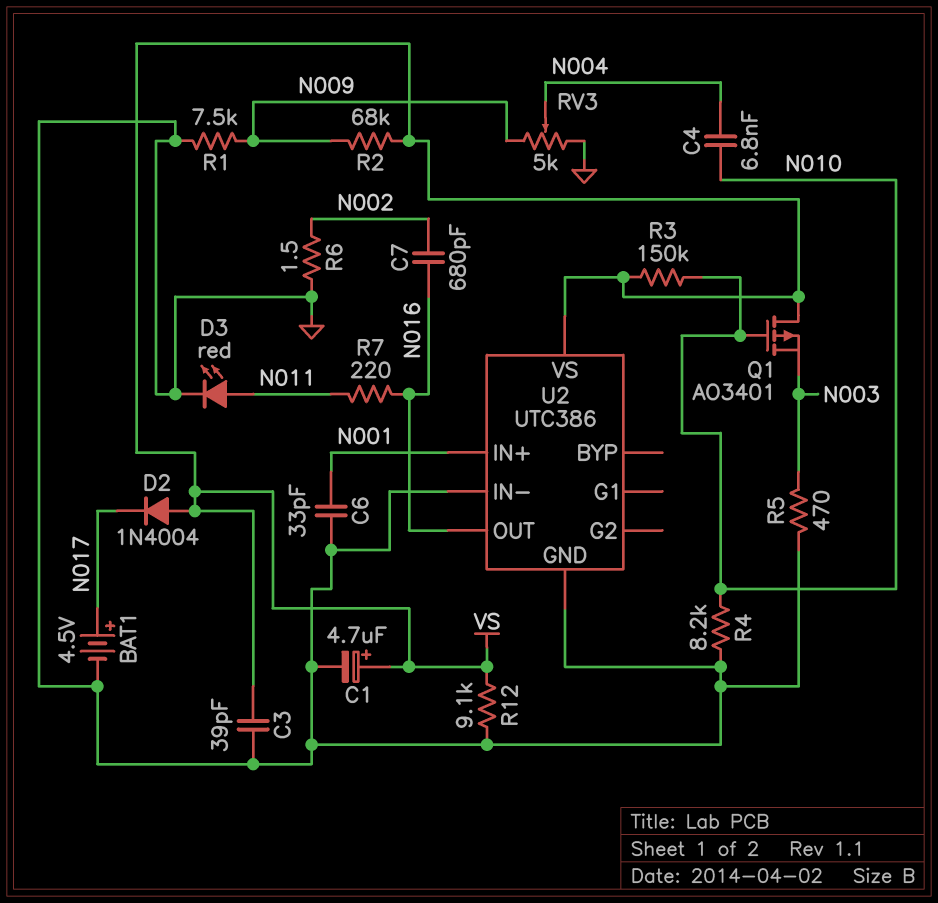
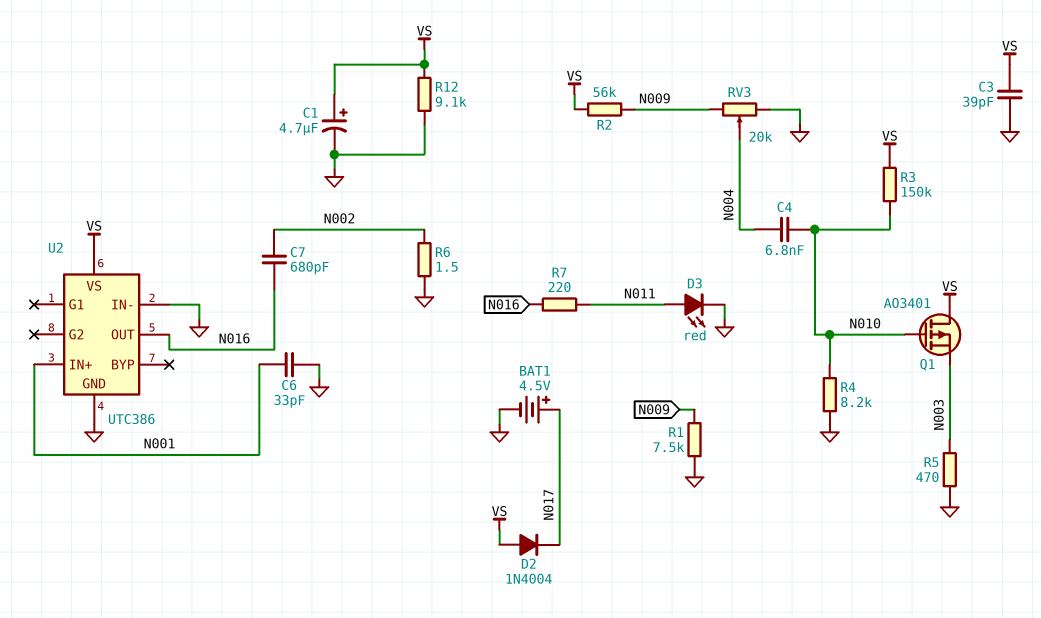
R2: 68k (N009, VS) -> 56k (N009, VS)
RV3: 5k (GND, N009, wiper N004) -> 20k (GND, N009, wiper N004)

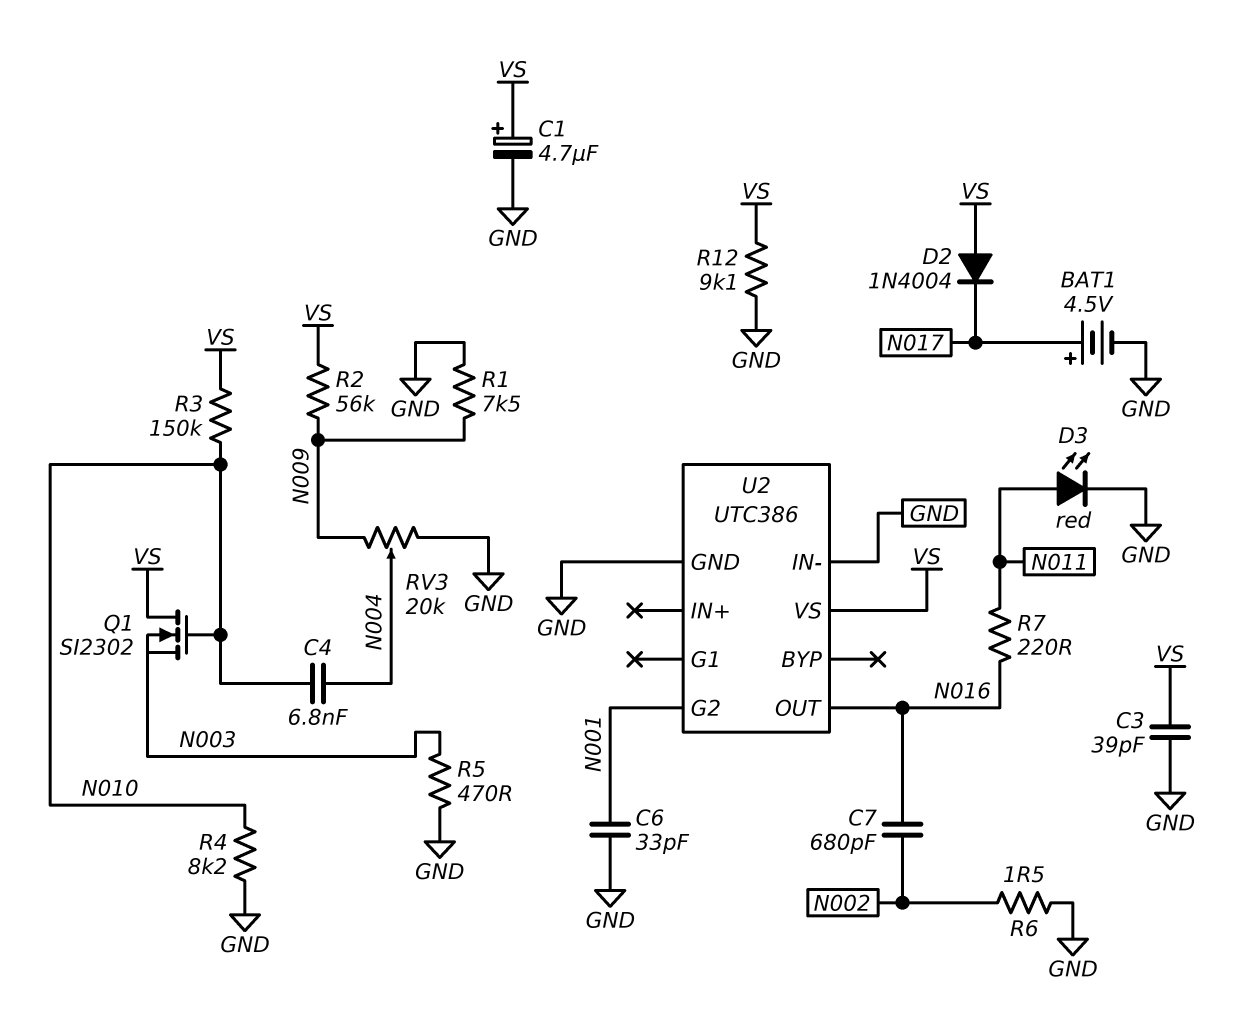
Q1: PMOS AO3401 (G N010, D VS, S N003) -> NMOS SI2302 (G N010, D VS, S N003)
U2 pin G2: none -> N001
U2 pin IN+: N001 -> none

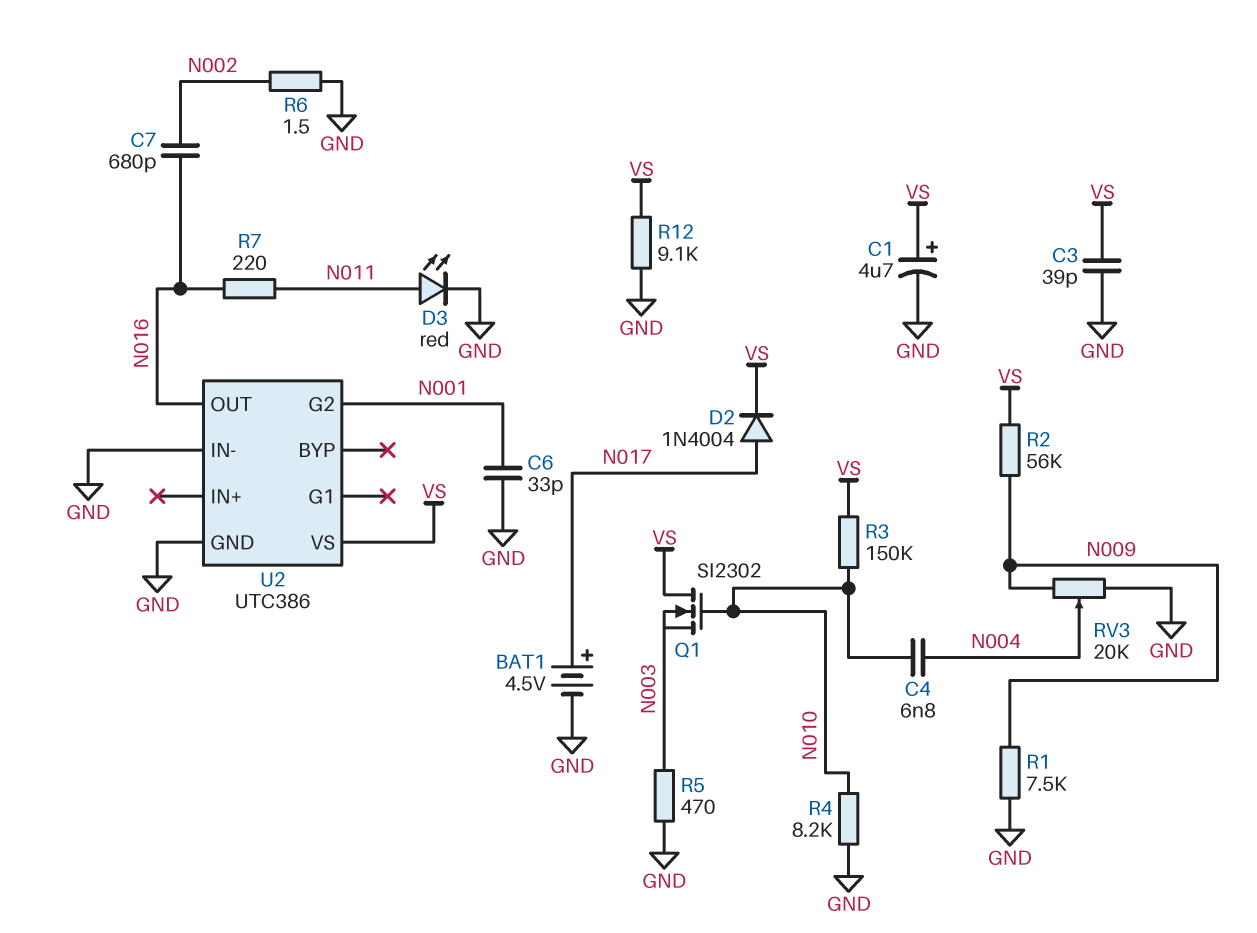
D2: diode 1N4004 (A VS, K N017) -> diode 1N4004 (A N017, K VS)

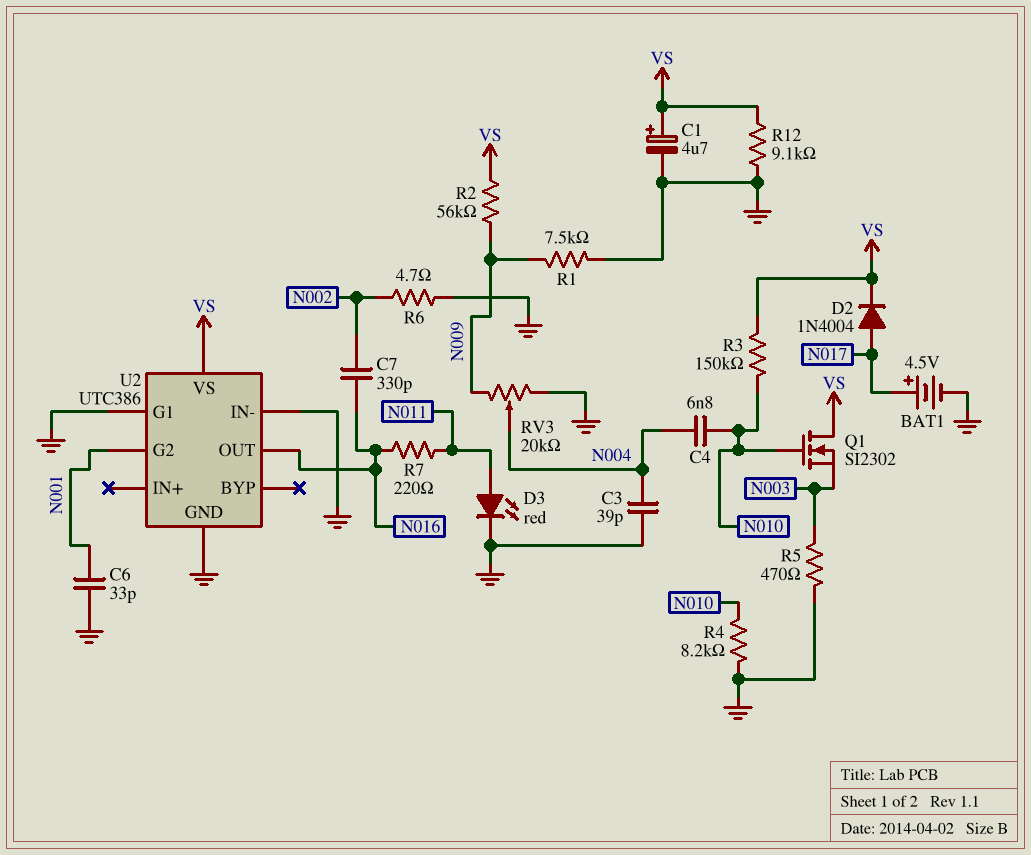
C3: 39pF (GND, VS) -> 39pF (GND, N004)
C7: 680pF (N002, N016) -> 330pF (N002, N016)
R6: 1.5 (GND, N002) -> 4.7 (GND, N002)
U2 pin G1: none -> GND

